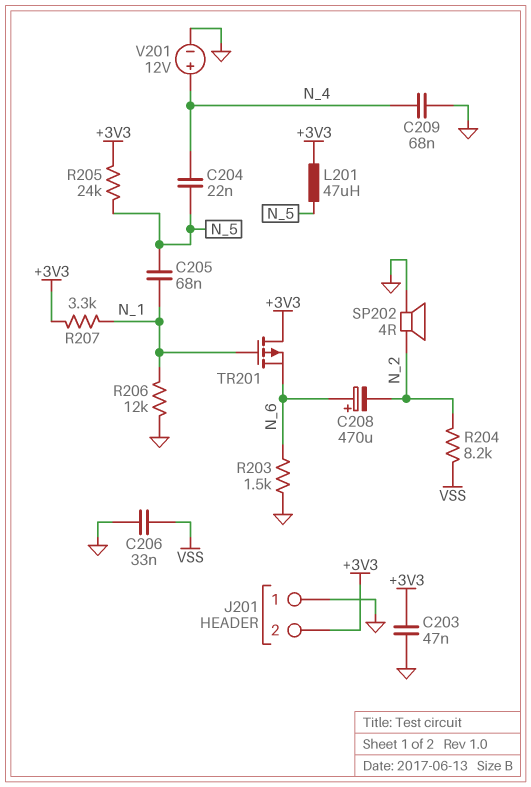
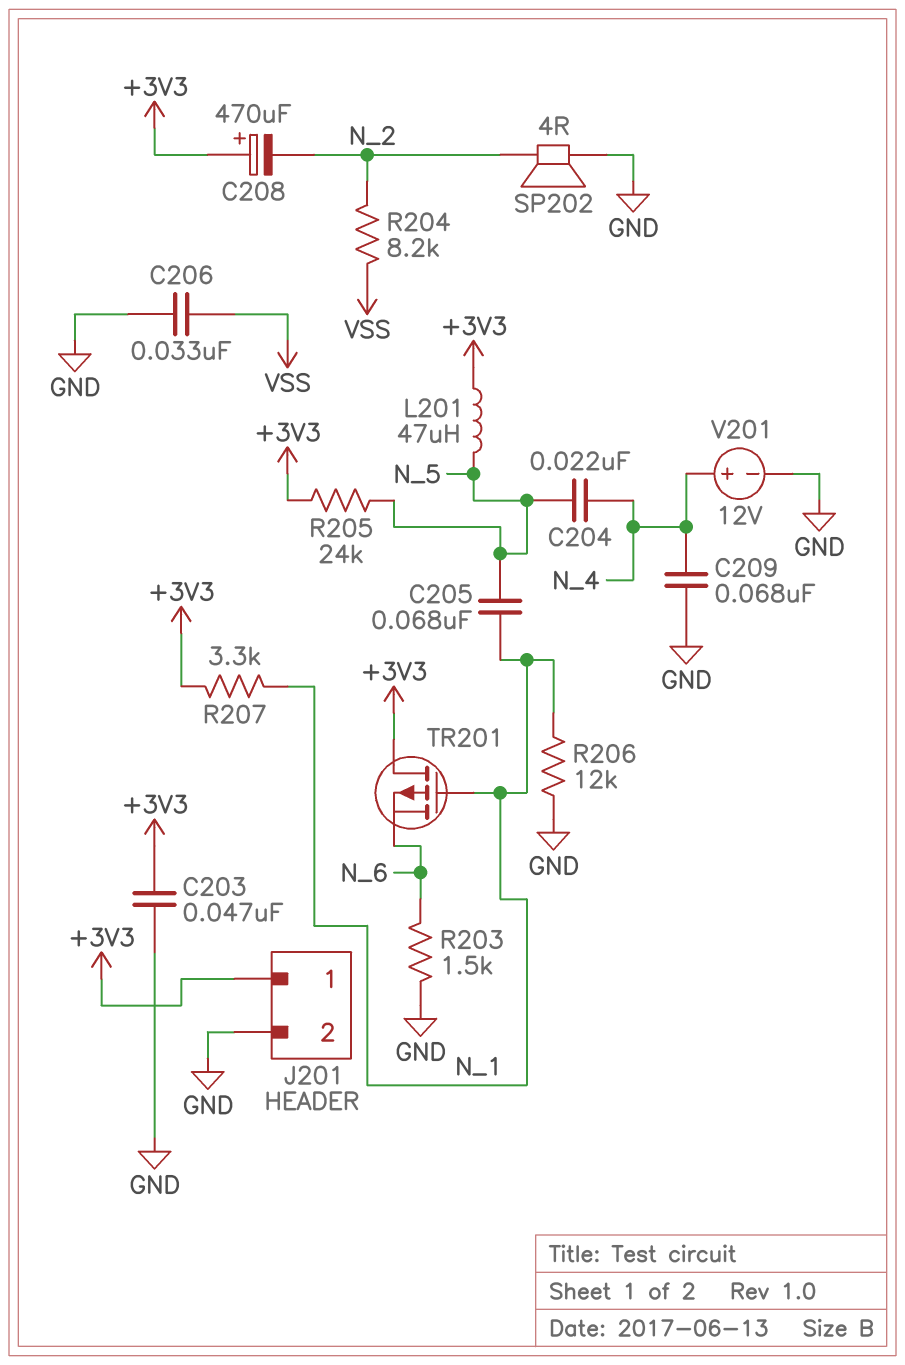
C208: 470uF (plus N_6, minus N_2) -> 470uF (plus +3V3, minus N_2)
J201 pin 1: GND -> +3V3
J201 pin 2: +3V3 -> GND

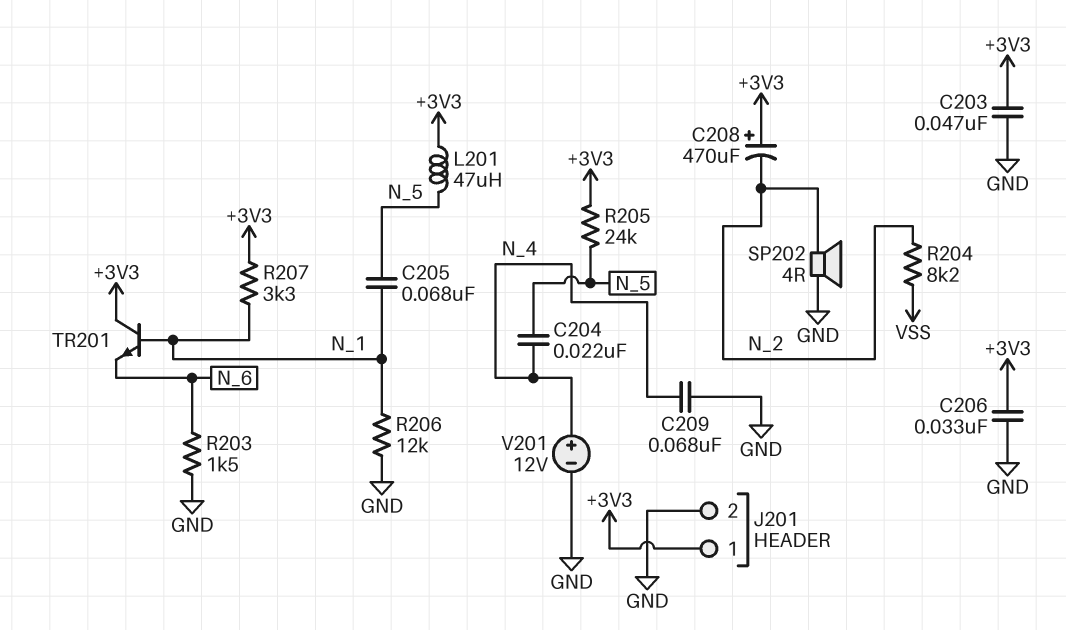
C206: 33nF (GND, VSS) -> 33nF (+3V3, GND)
TR201: PMOS (G N_1, D +3V3, S N_6) -> NPN (B N_1, C +3V3, E N_6)

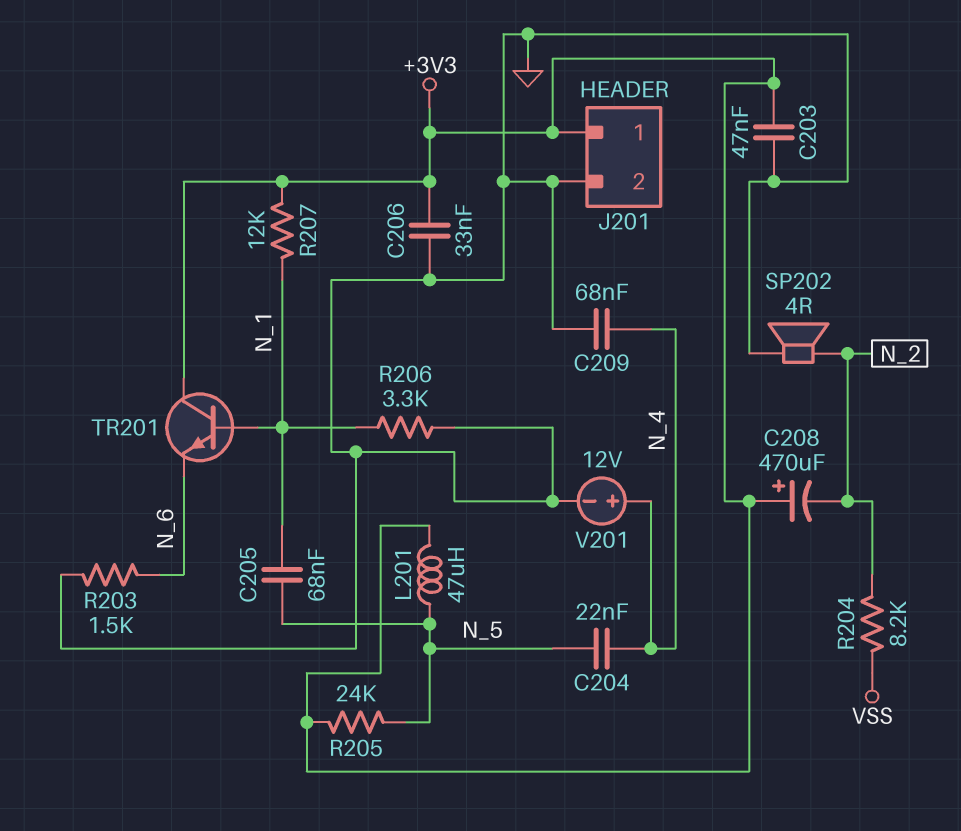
R206: 12k (GND, N_1) -> 3.3k (GND, N_1)
R207: 3.3k (+3V3, N_1) -> 12k (+3V3, N_1)

